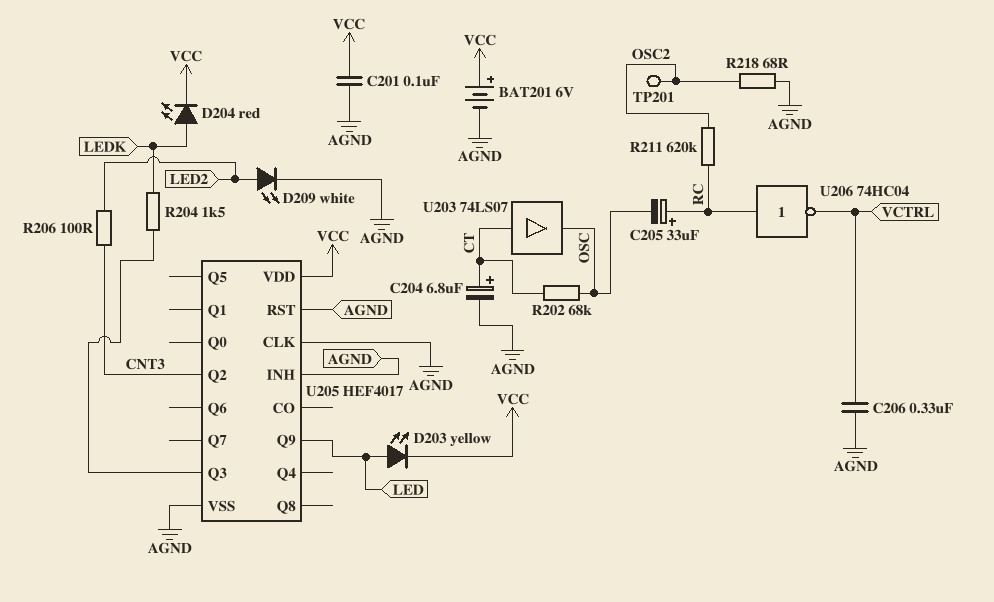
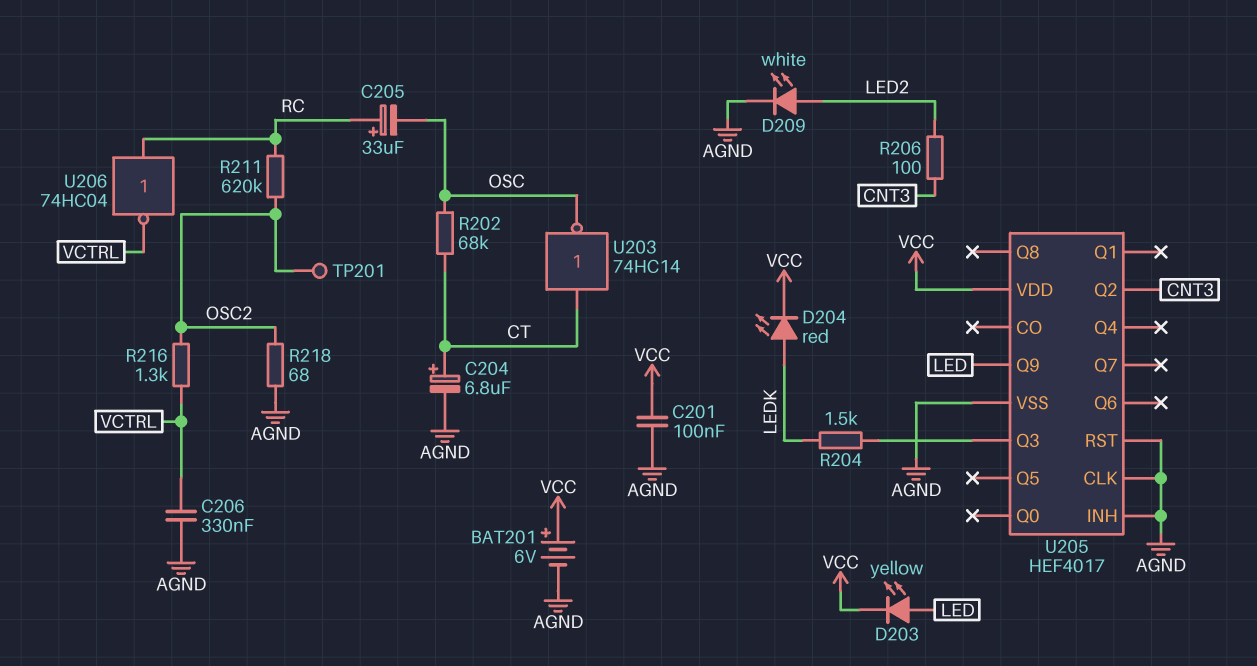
R216: none -> 1.3k (OSC2, VCTRL)
U203: buffer 74LS07 (in CT, out OSC) -> NOT 74HC14 (in CT, out OSC)

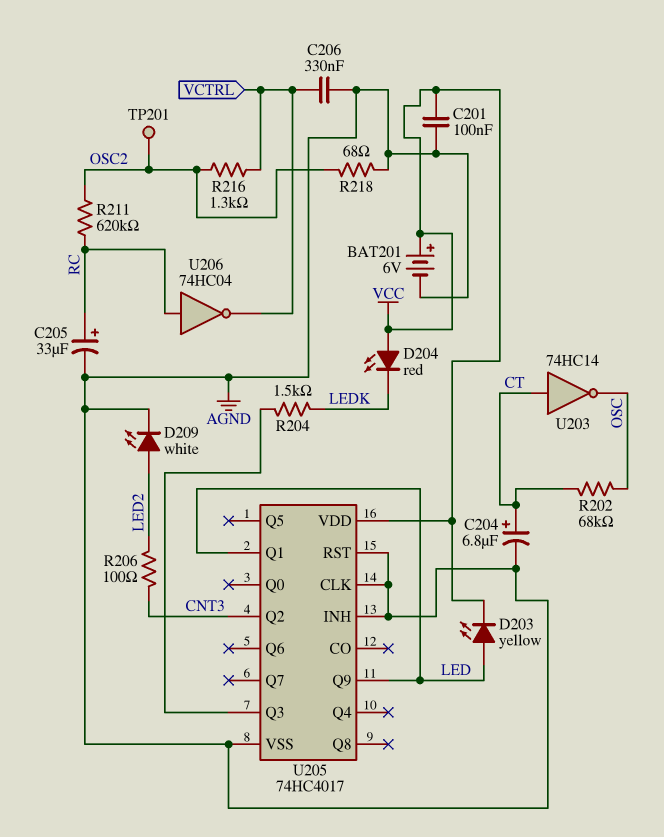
C205: 33uF (plus RC, minus OSC) -> 33uF (plus RC, minus AGND)
D204: LED red (A LEDK, K VCC) -> LED red (A VCC, K LEDK)
U205: HEF4017 -> 74HC4017
U205 pin Q1: none -> LED

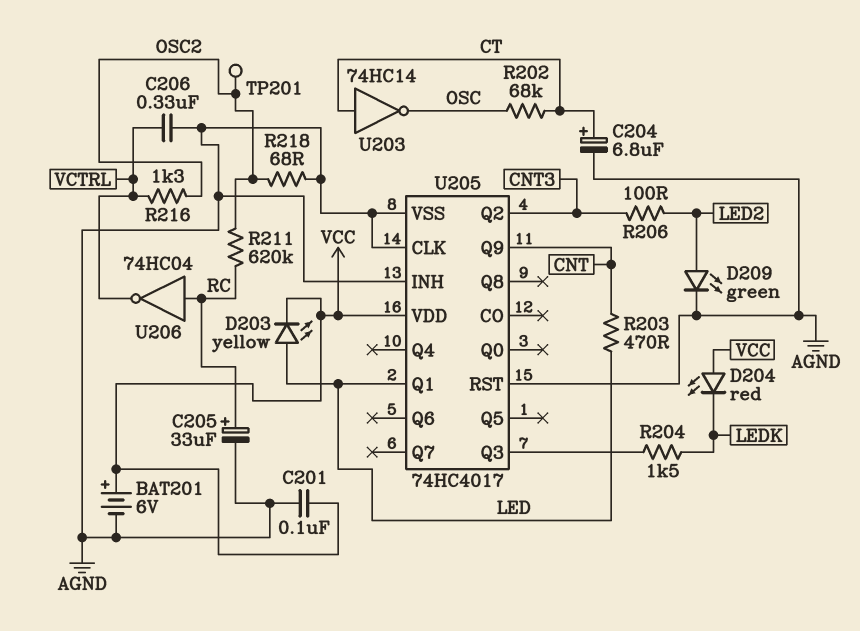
D209: LED white (A LED2, K AGND) -> LED green (A LED2, K AGND)
R203: none -> 470 (CNT, LED)
U205 pin Q9: LED -> CNT

